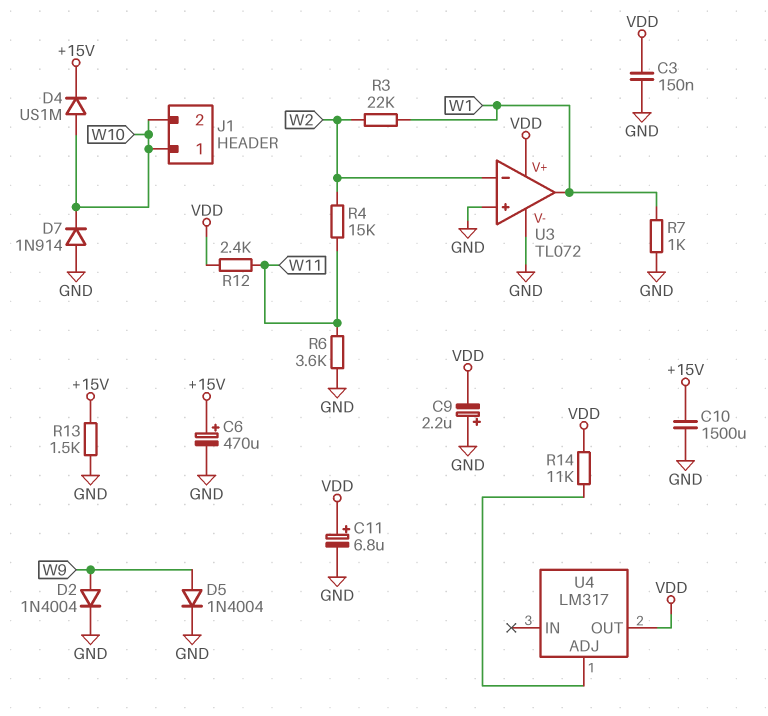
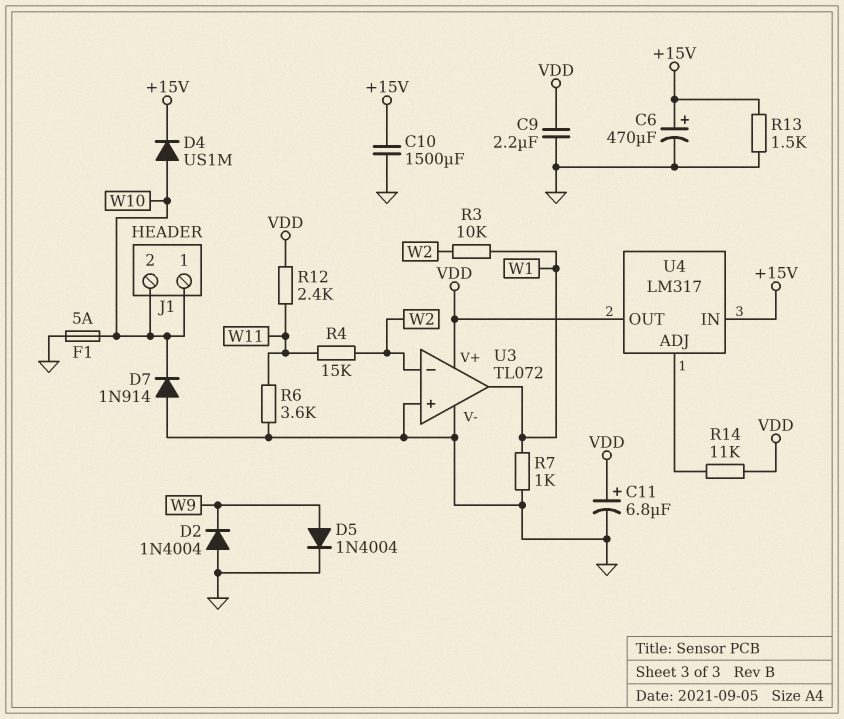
C3: 150nF (GND, VDD) -> none
C9: 2.2uF (plus GND, minus VDD) -> 2.2uF (GND, VDD)
D2: diode 1N4004 (A W9, K GND) -> diode 1N4004 (A GND, K W9)
F1: none -> 5A (GND, W10)
R3: 22k (W1, W2) -> 10k (W1, W2)
U4 pin IN: none -> +15V

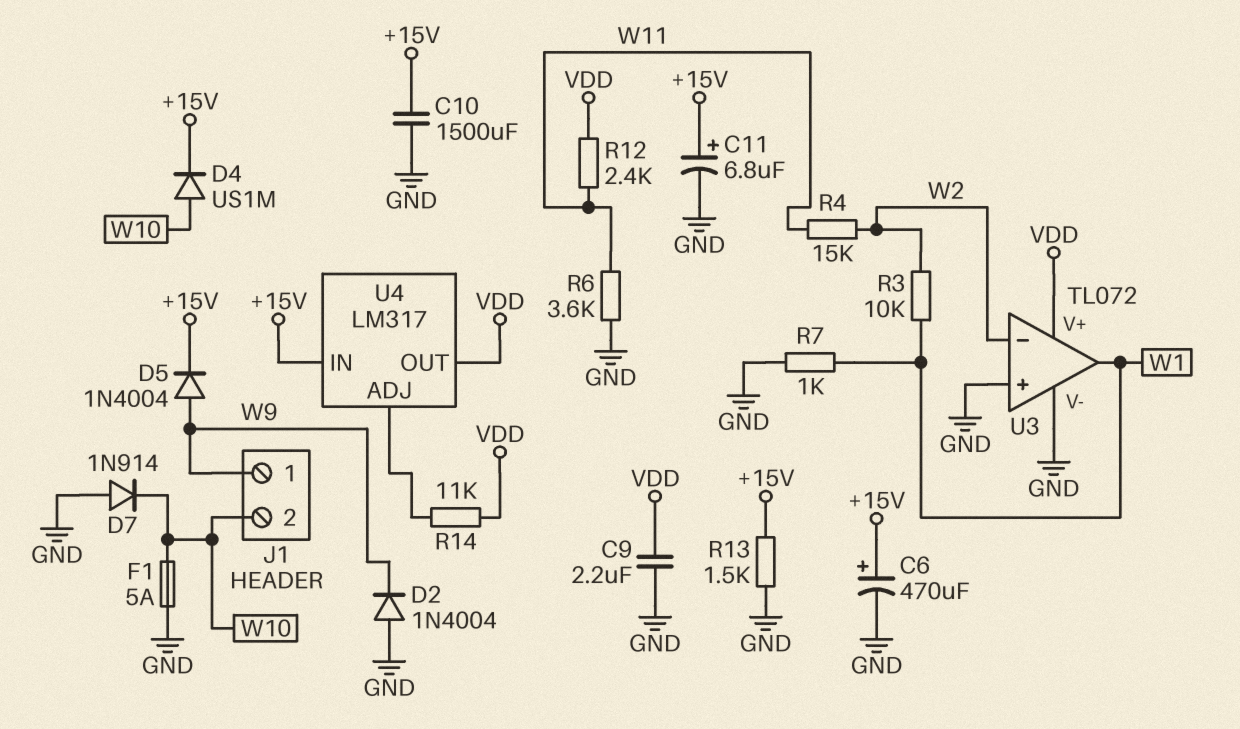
C11: 6.8uF (plus VDD, minus GND) -> 6.8uF (plus +15V, minus GND)
D5: diode 1N4004 (A W9, K GND) -> diode 1N4004 (A W9, K +15V)
J1 pin 1: W10 -> W9

